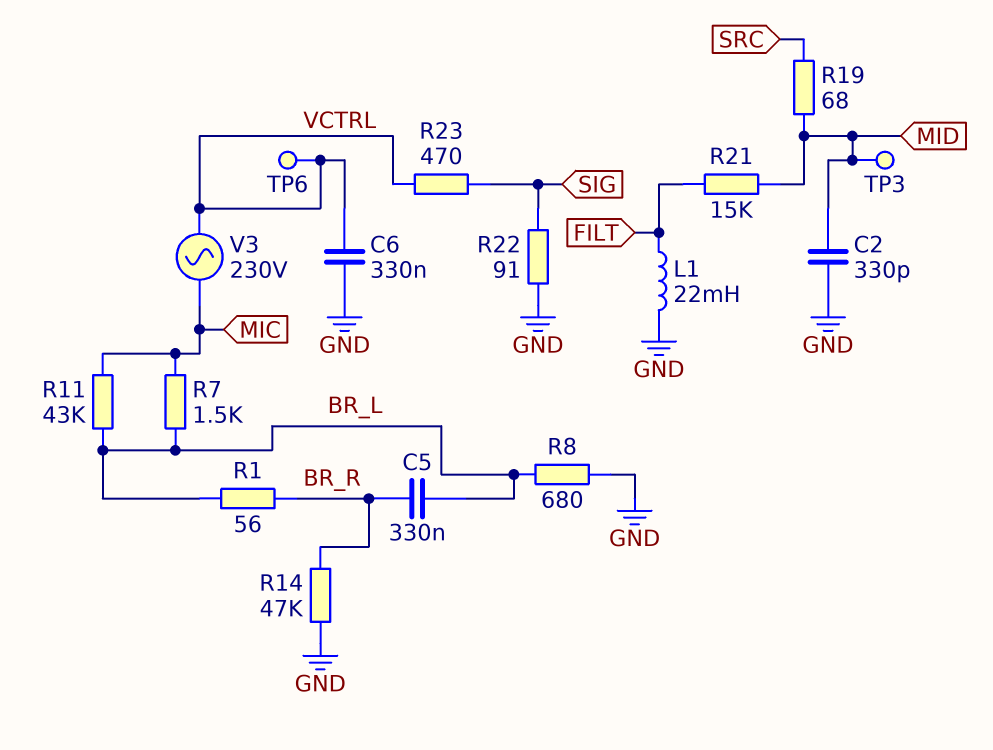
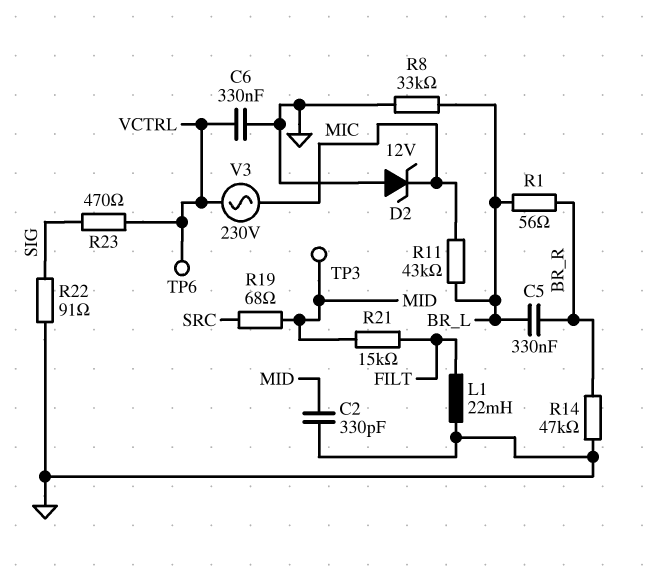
D2: none -> zener 12V (A GND, K MIC)
R7: 1.5k (BR_L, MIC) -> none
R8: 680 (BR_L, GND) -> 33k (BR_L, GND)

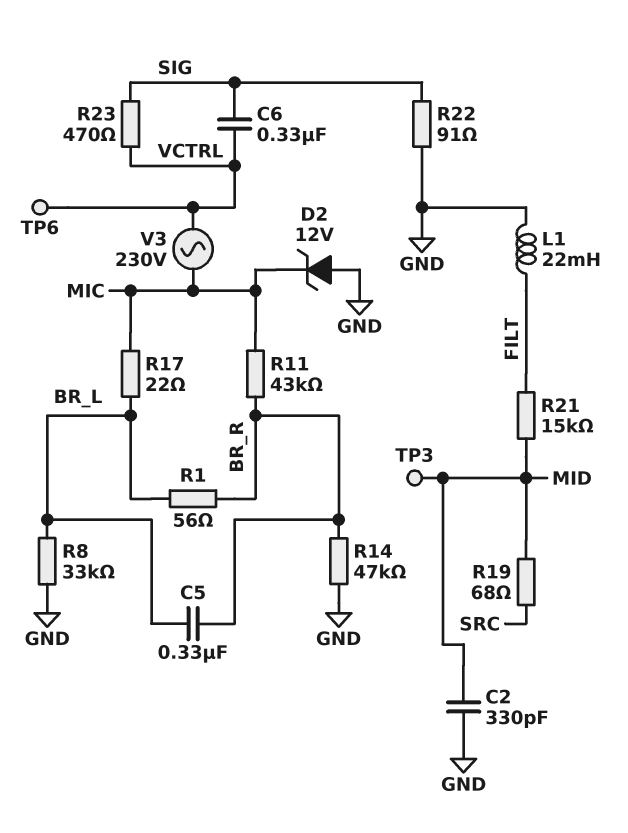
C6: 330nF (GND, VCTRL) -> 330nF (SIG, VCTRL)
R11: 43k (BR_L, MIC) -> 43k (BR_R, MIC)
R17: none -> 22 (BR_L, MIC)

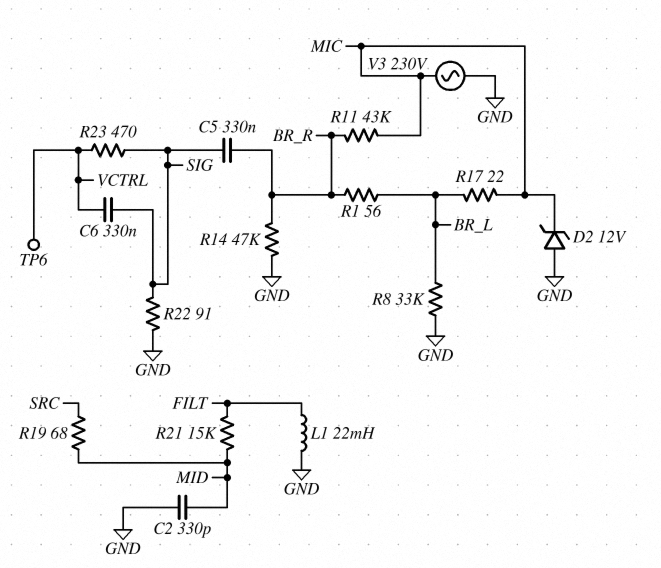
C5: 330nF (BR_L, BR_R) -> 330nF (BR_R, SIG)
TP3: test point (MID) -> none
V3: AC 230V (MIC, VCTRL) -> AC 230V (GND, MIC)

